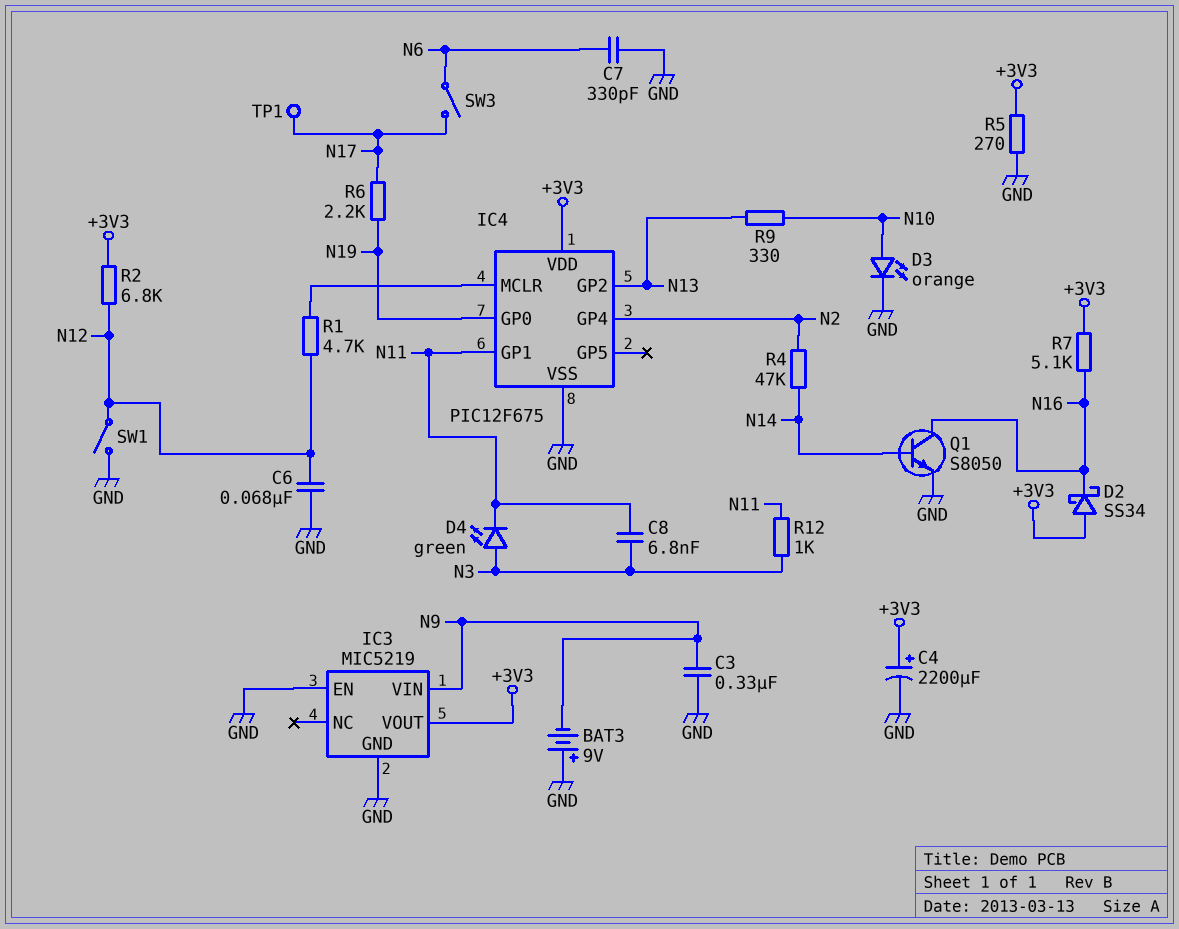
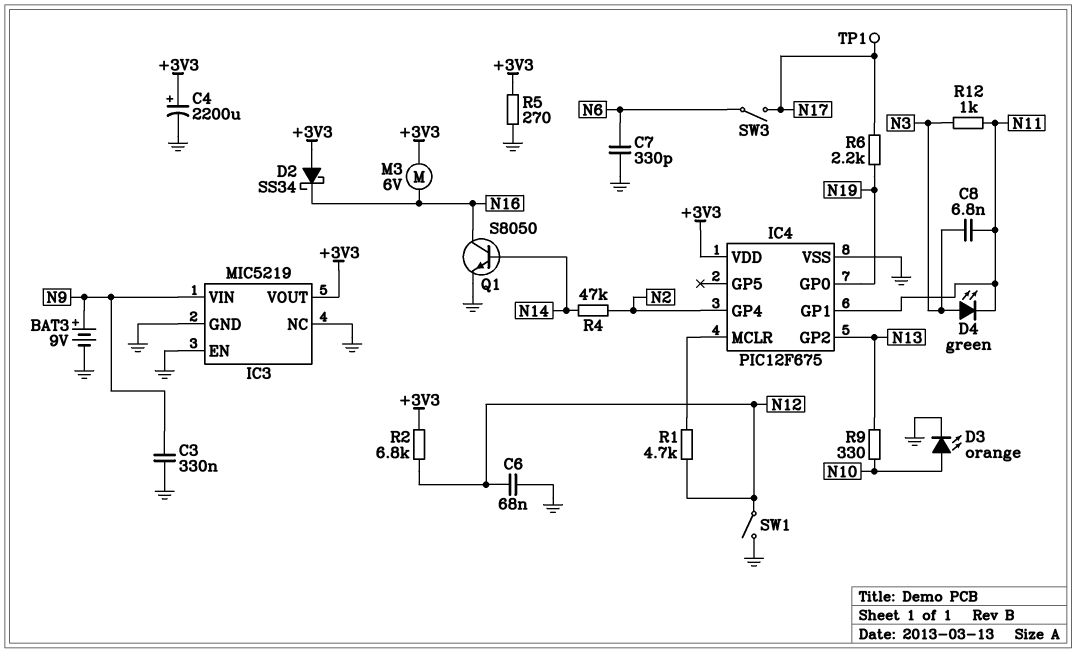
BAT3: 9V (plus GND, minus N9) -> 9V (plus N9, minus GND)
IC3 pin NC: none -> GND
M3: none -> motor 6V (+3V3, N16)
R7: 5.1k (+3V3, N16) -> none

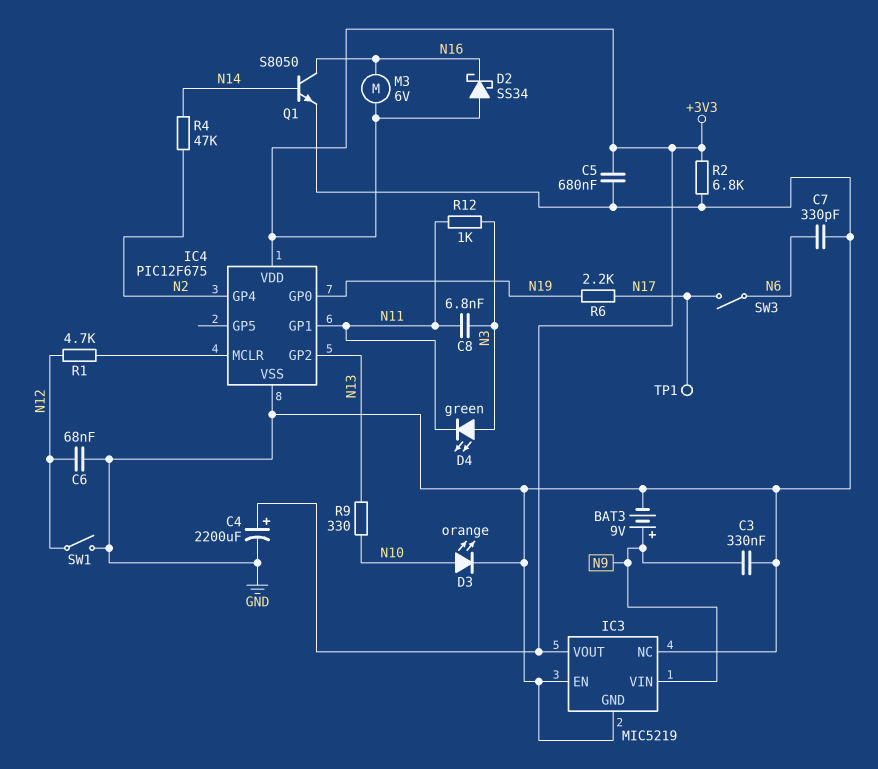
C5: none -> 680nF (+3V3, GND)
R2: 6.8k (+3V3, N12) -> 6.8k (+3V3, GND)
R5: 270 (+3V3, GND) -> none

